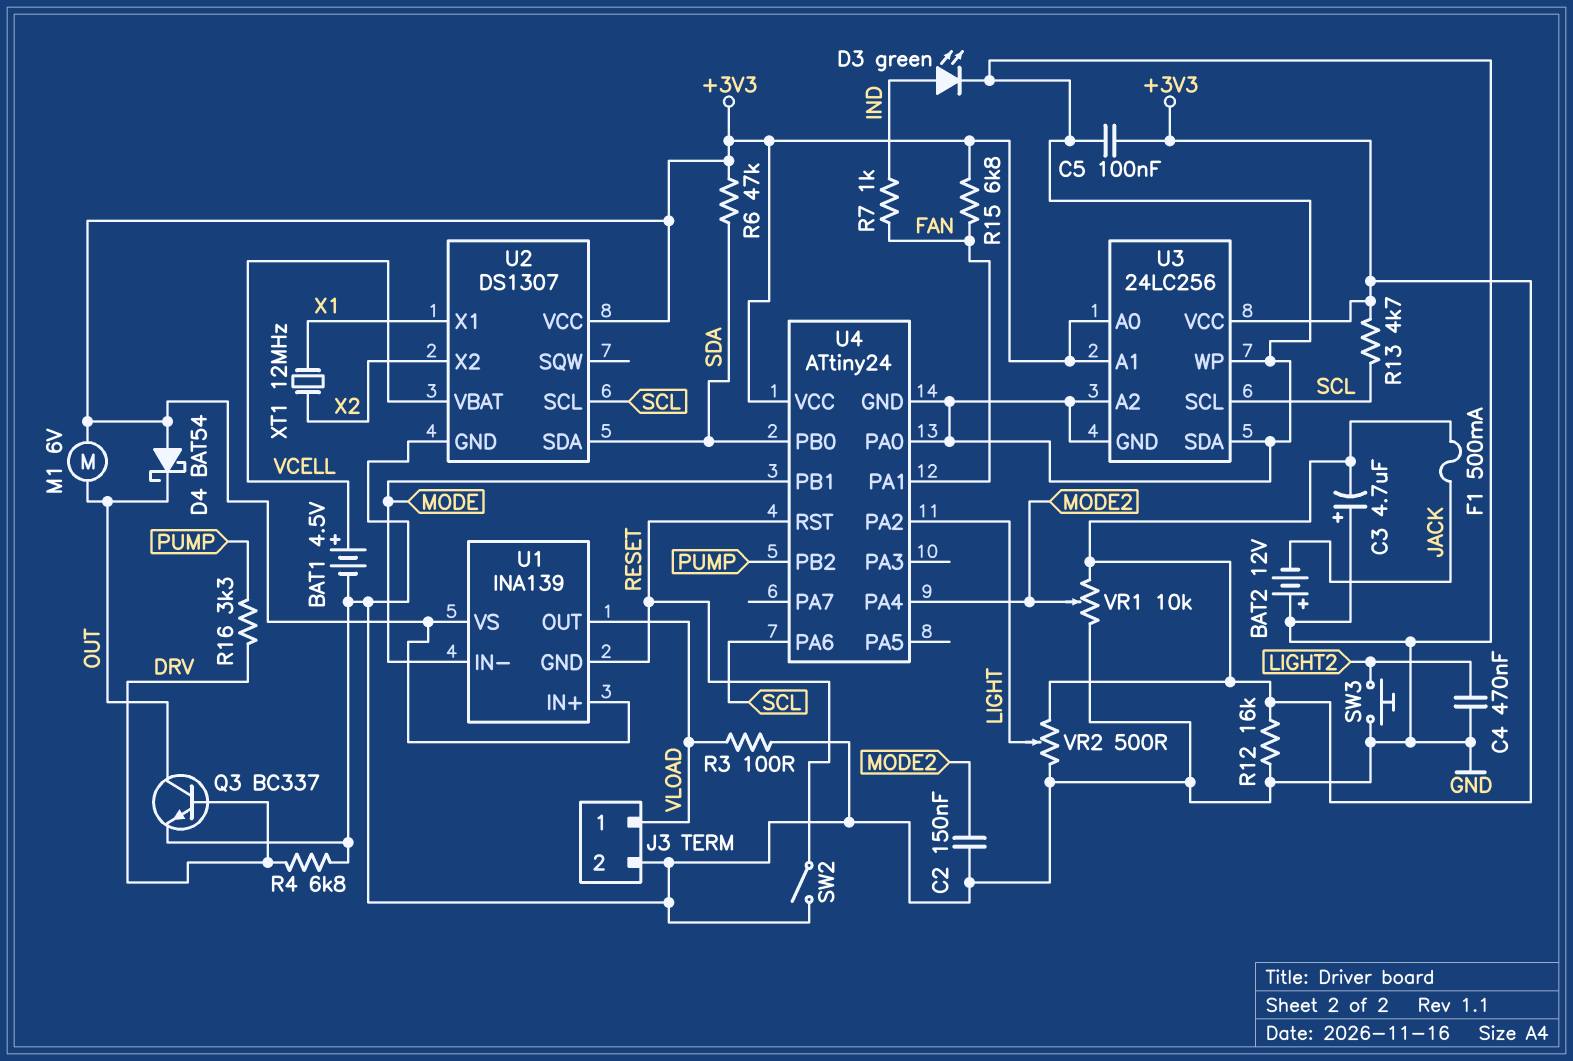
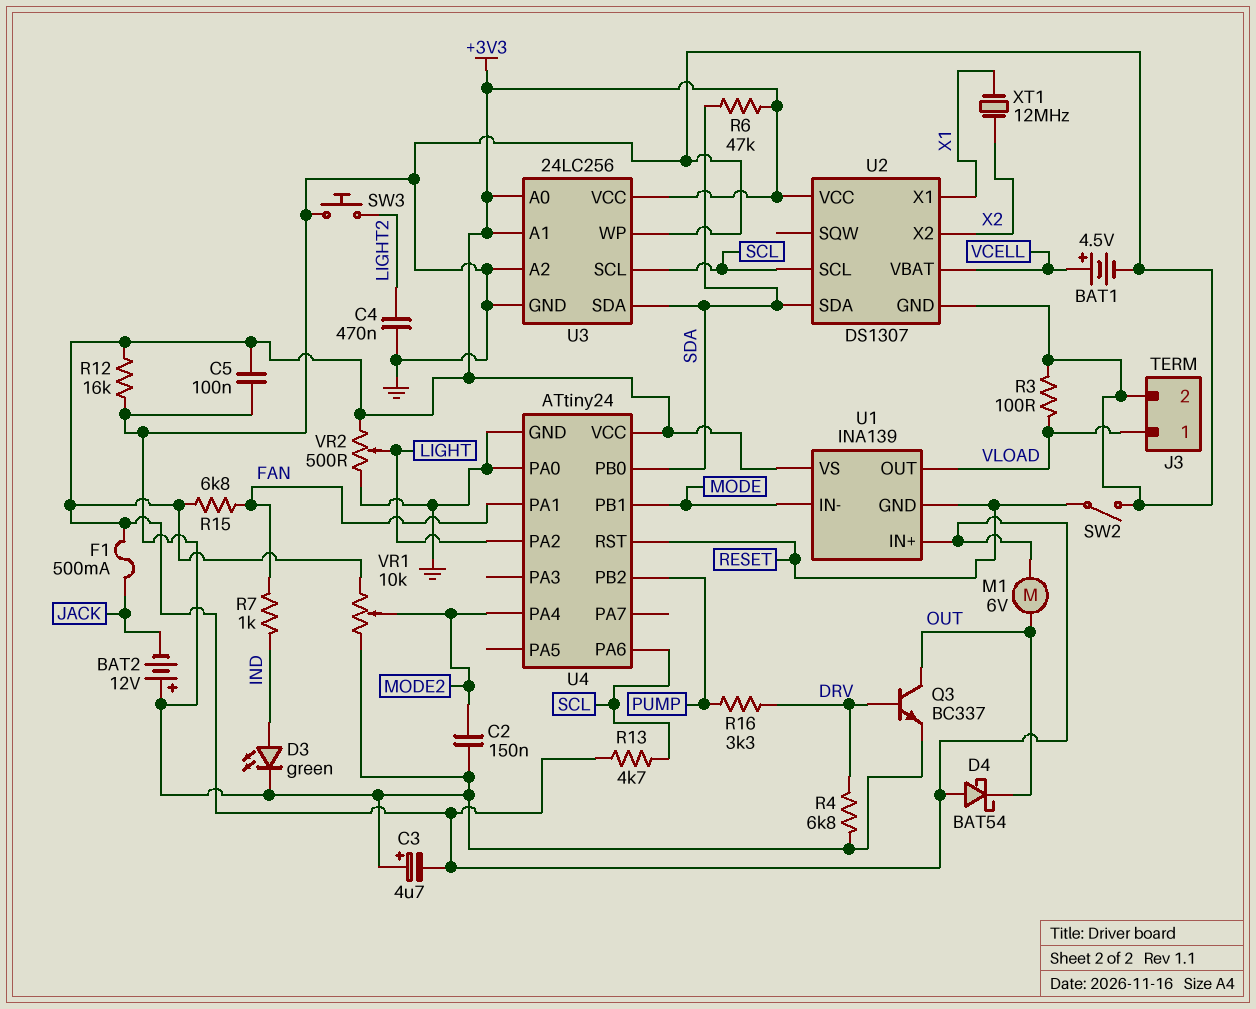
U3 pin SDA: GND -> SDA

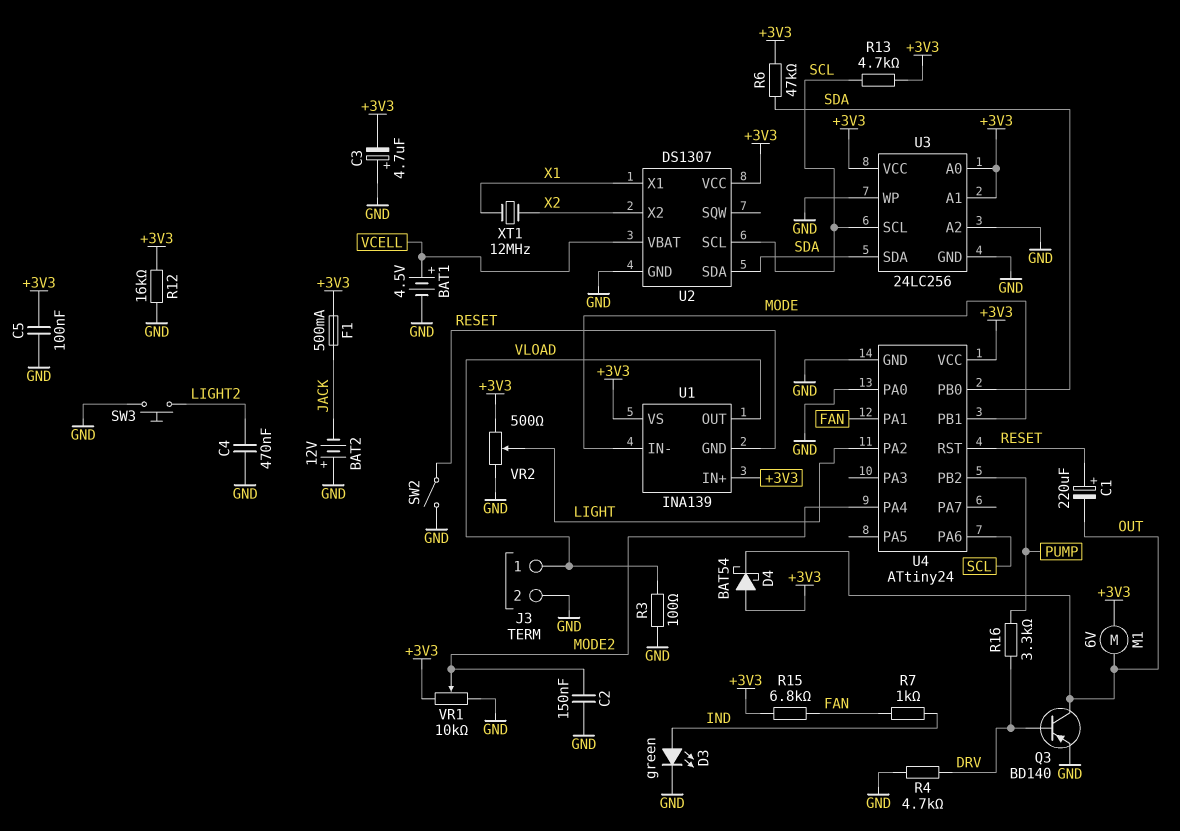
C1: none -> 220uF (plus RESET, minus OUT)
Q3: NPN BC337 (B DRV, C OUT, E GND) -> PNP BD140 (B DRV, C OUT, E GND)
R4: 6.8k (DRV, GND) -> 4.7k (DRV, GND)

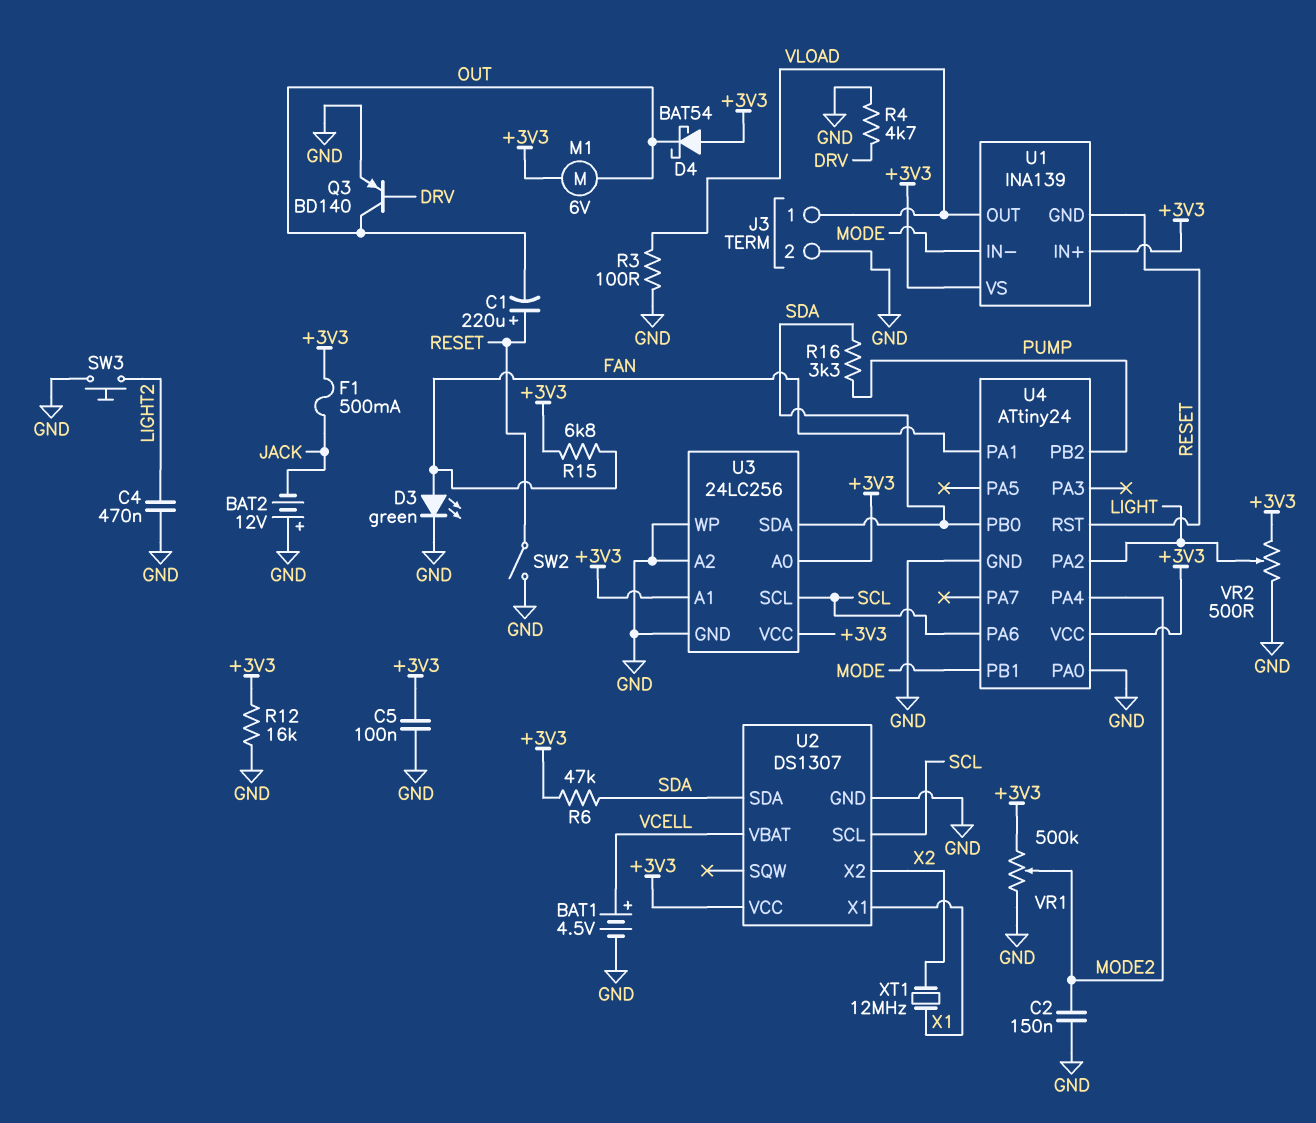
C3: 4.7uF (plus GND, minus +3V3) -> none
D3: LED green (A IND, K GND) -> LED green (A FAN, K GND)
R7: 1k (FAN, IND) -> none
R13: 4.7k (+3V3, SCL) -> none
R16: 3.3k (DRV, PUMP) -> 3.3k (PUMP, SDA)
VR1: 10k (+3V3, GND, wiper MODE2) -> 500k (+3V3, GND, wiper MODE2)

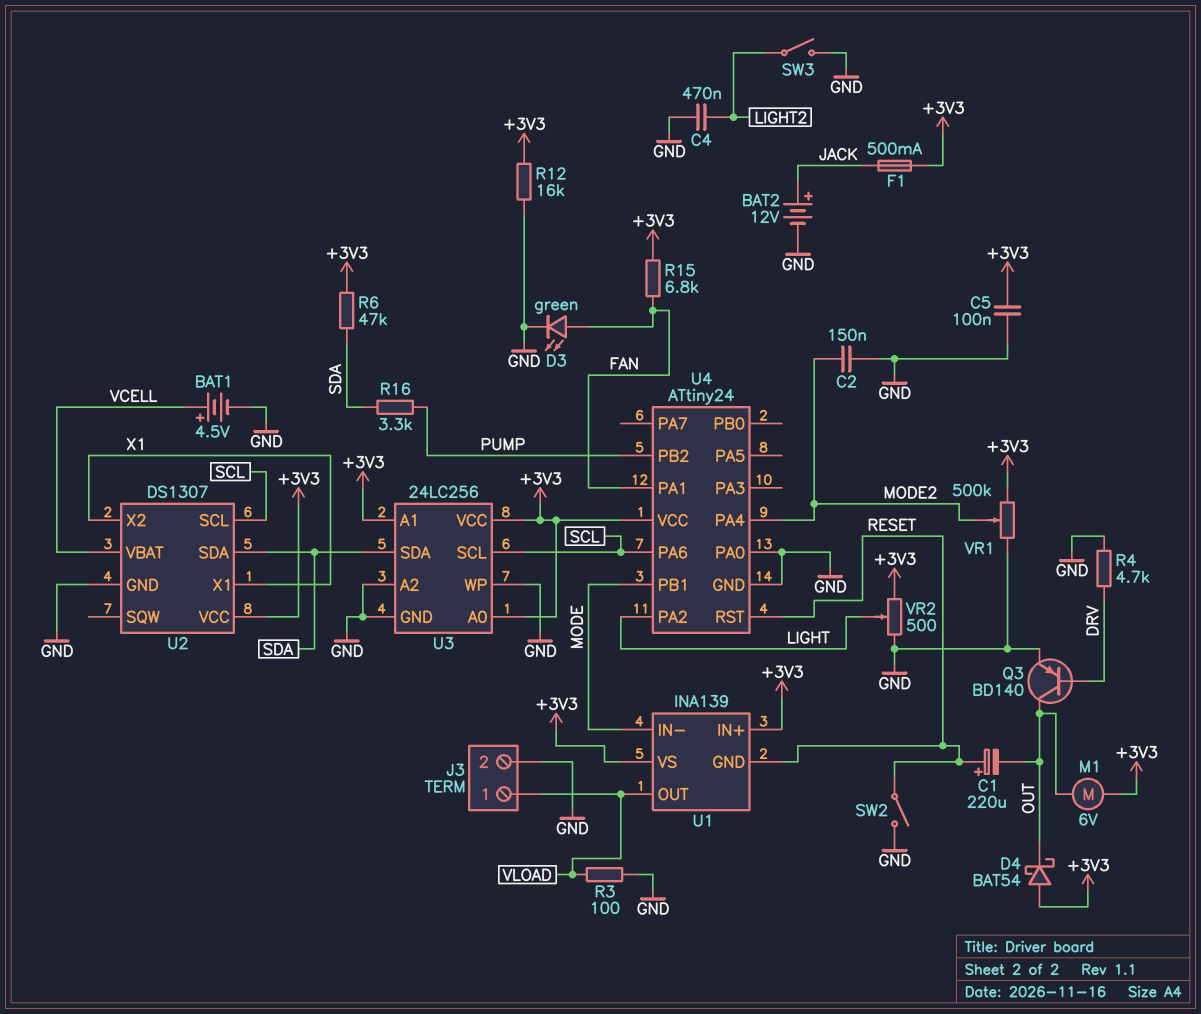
BAT2: 12V (plus GND, minus JACK) -> 12V (plus JACK, minus GND)
SW3: button (GND, LIGHT2) -> switch (GND, LIGHT2)
U2 pin X2: X2 -> X1
U4 pin PB0: SDA -> none
XT1: 12MHz (X1, X2) -> none

